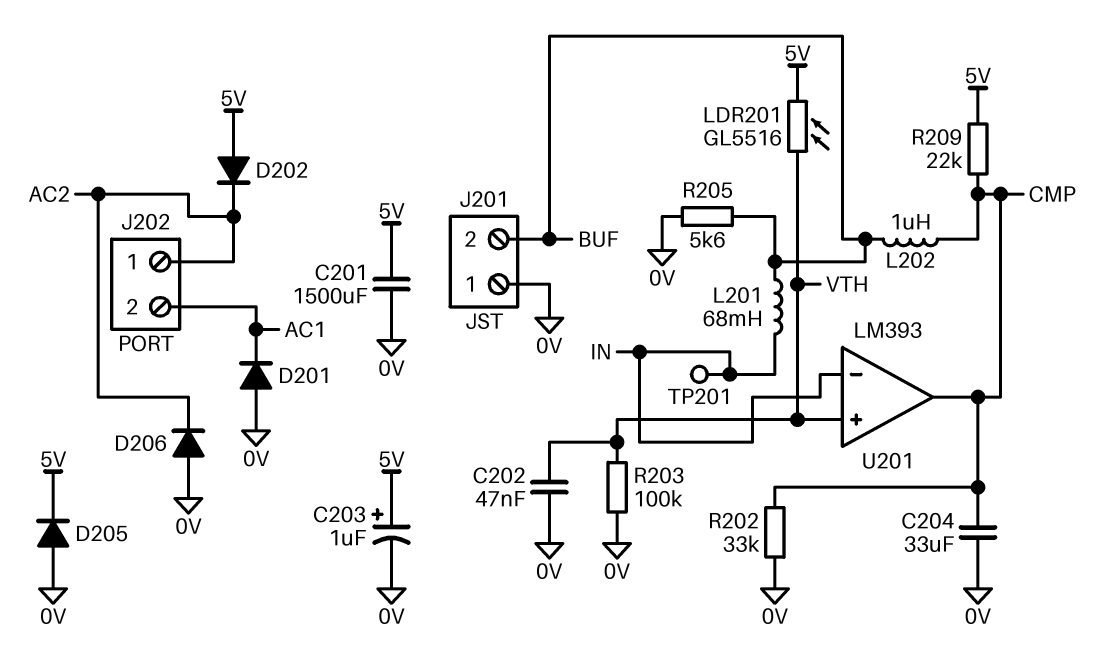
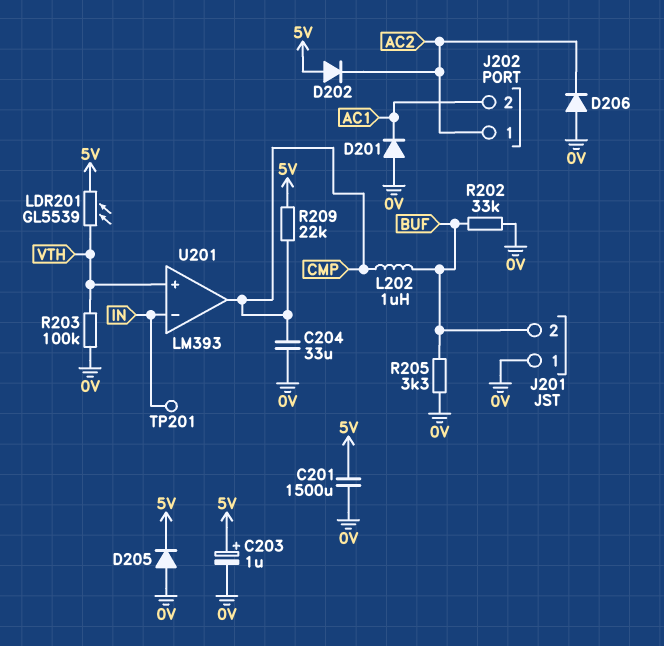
C202: 47nF (0V, VTH) -> none
L201: 68mH (BUF, IN) -> none
LDR201: GL5516 (5V, VTH) -> GL5539 (5V, VTH)
R202: 33k (0V, CMP) -> 33k (0V, BUF)
R205: 5.6k (0V, BUF) -> 3.3k (0V, BUF)

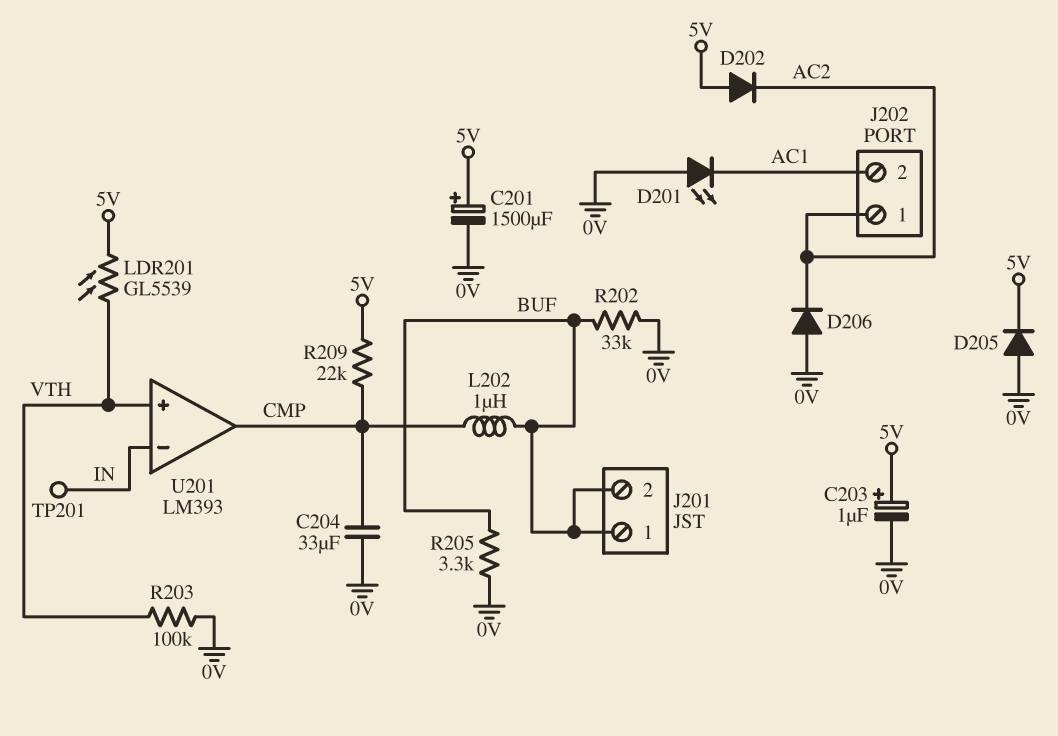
C201: 1500uF (0V, 5V) -> 1500uF (plus 5V, minus 0V)
D201: diode (A 0V, K AC1) -> LED (A 0V, K AC1)
J201 pin 1: 0V -> BUF

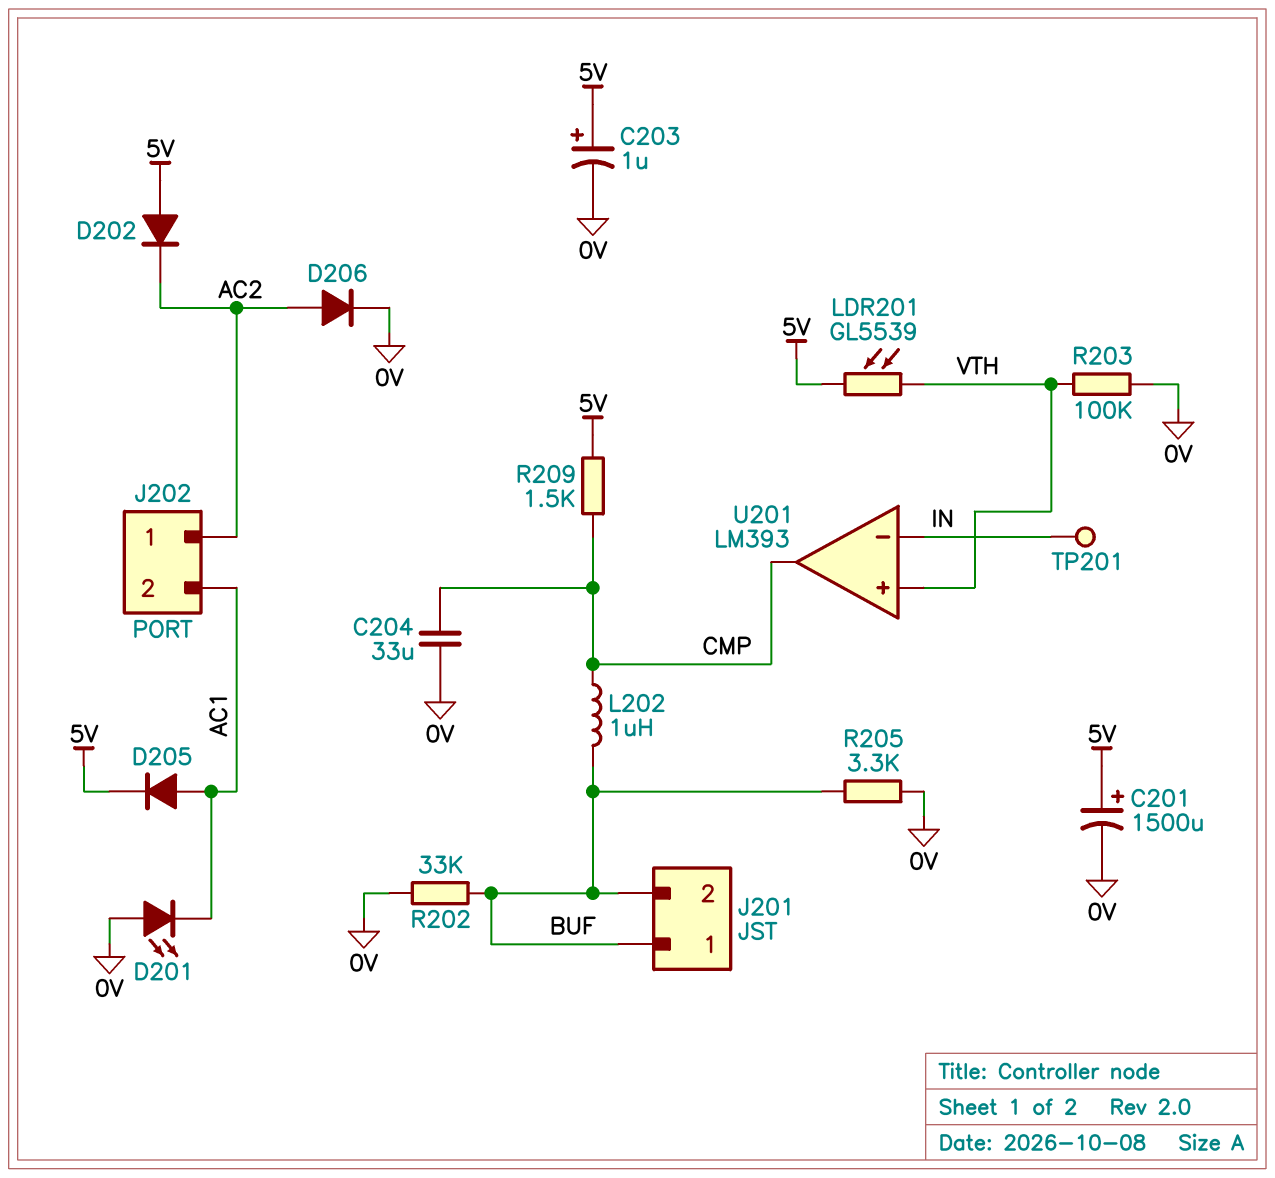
D205: diode (A 0V, K 5V) -> diode (A AC1, K 5V)
D206: diode (A 0V, K AC2) -> diode (A AC2, K 0V)
R209: 22k (5V, CMP) -> 1.5k (5V, CMP)

